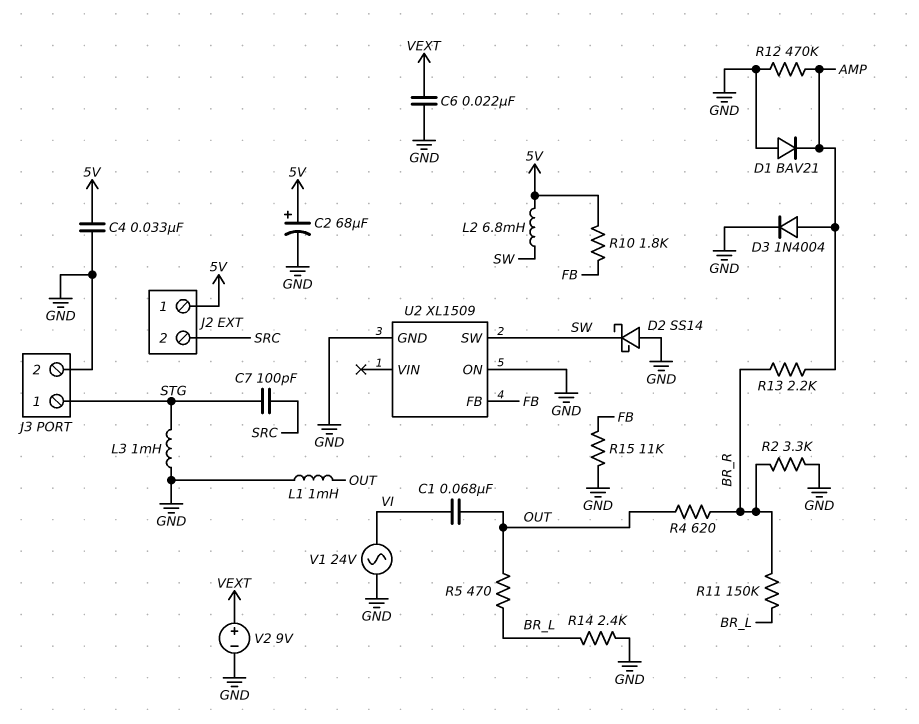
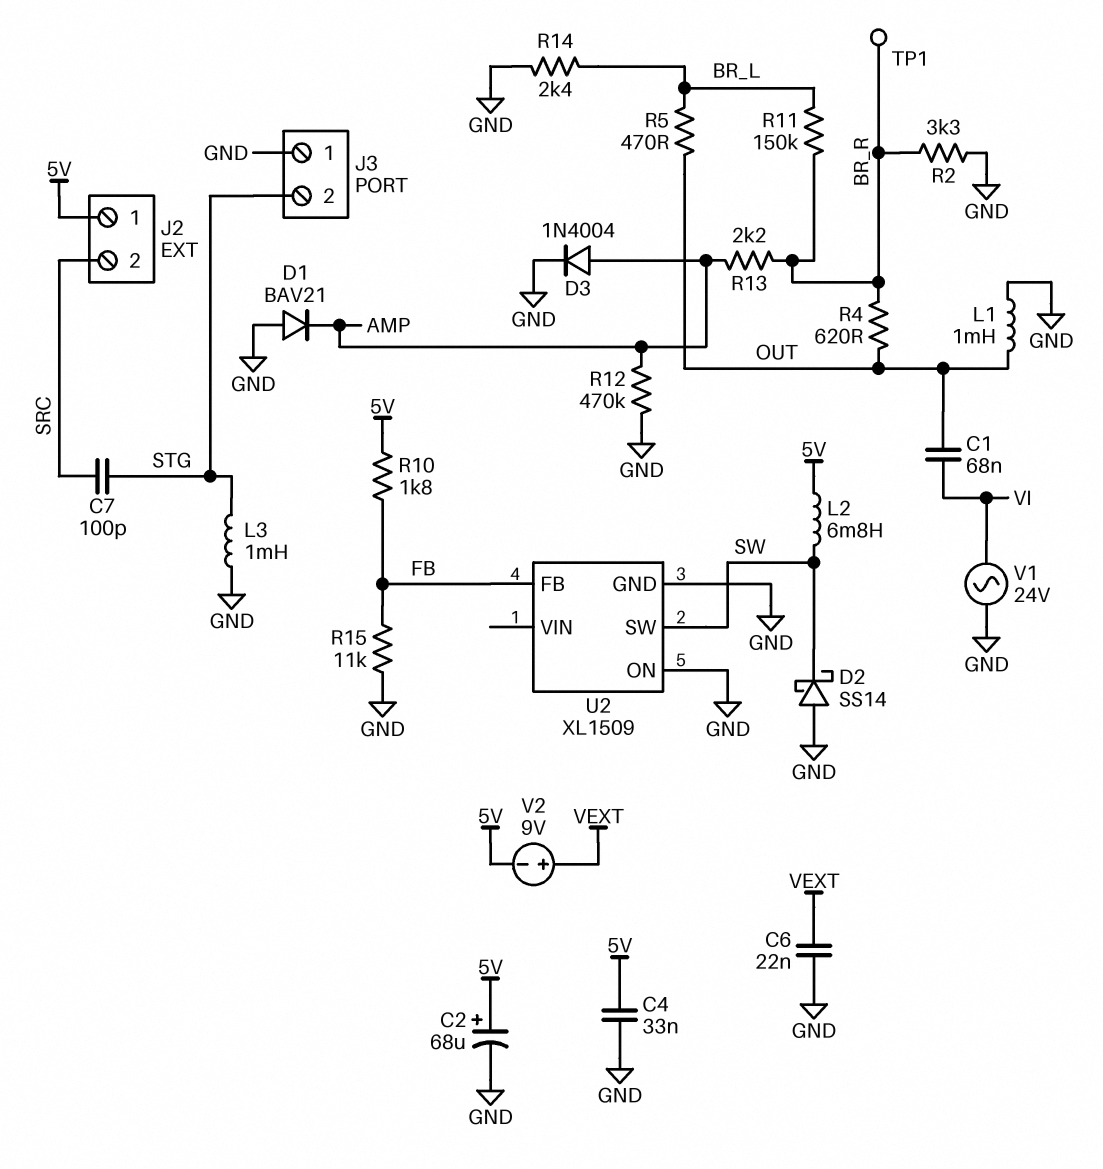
J3 pin 1: STG -> GND
J3 pin 2: GND -> STG
TP1: none -> test point (BR_R)
V2: 9V (plus VEXT, minus GND) -> 9V (plus VEXT, minus 5V)

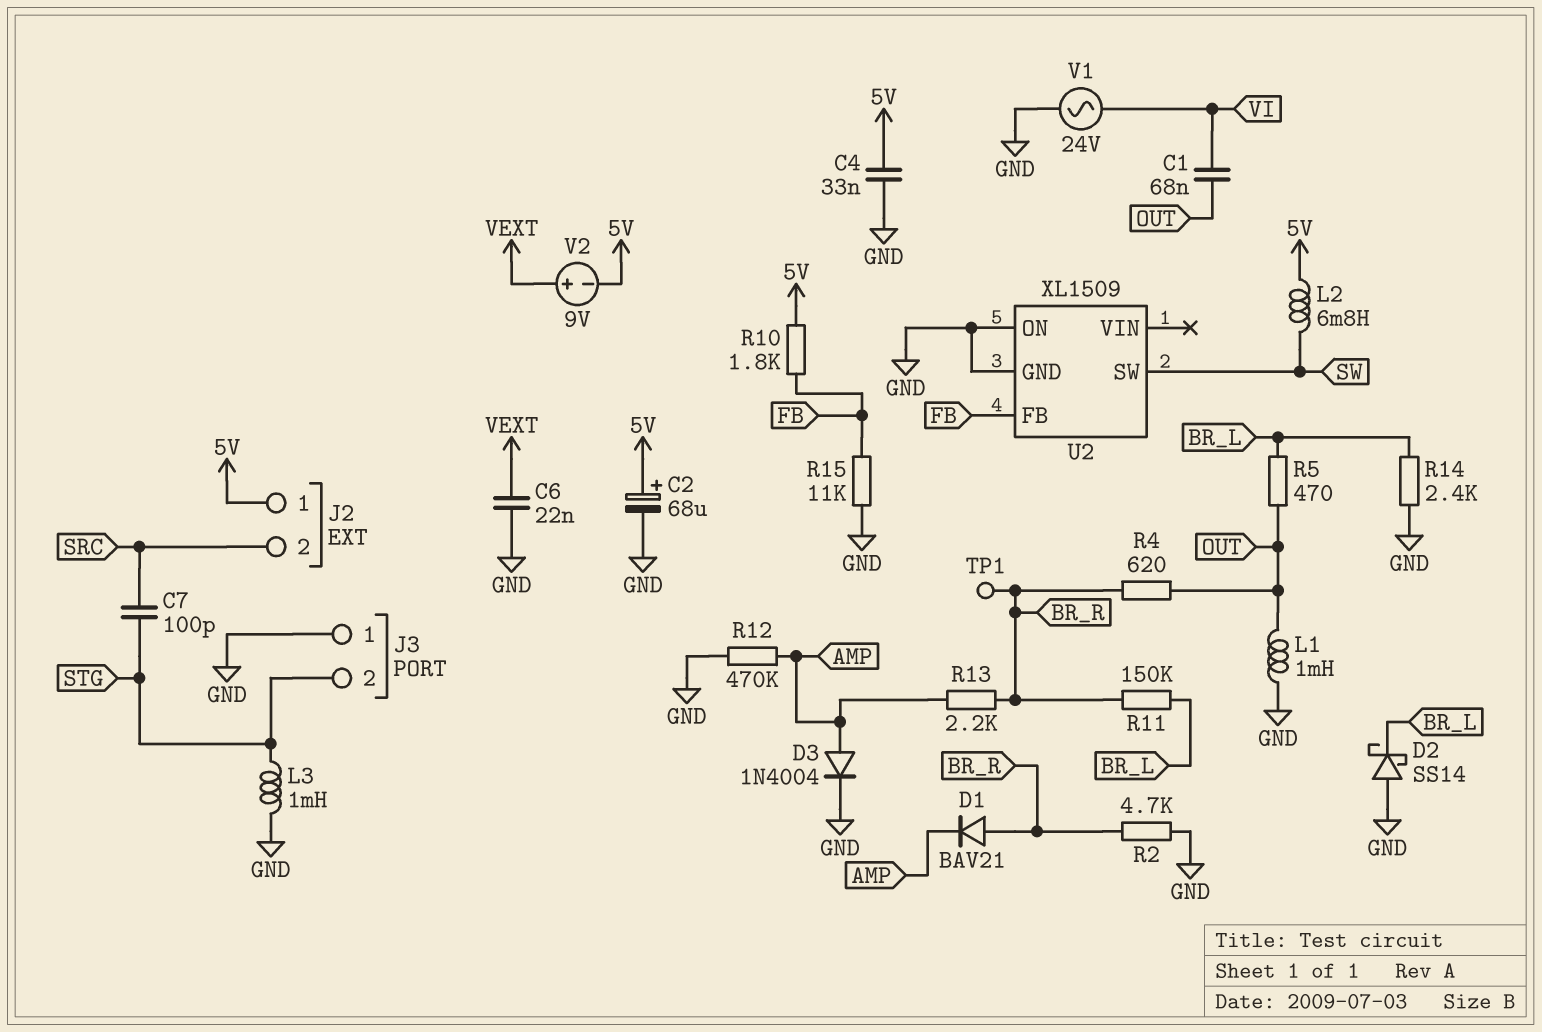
D1: diode BAV21 (A GND, K AMP) -> diode BAV21 (A BR_R, K AMP)
D2: schottky SS14 (A GND, K SW) -> schottky SS14 (A GND, K BR_L)
R2: 3.3k (BR_R, GND) -> 4.7k (BR_R, GND)

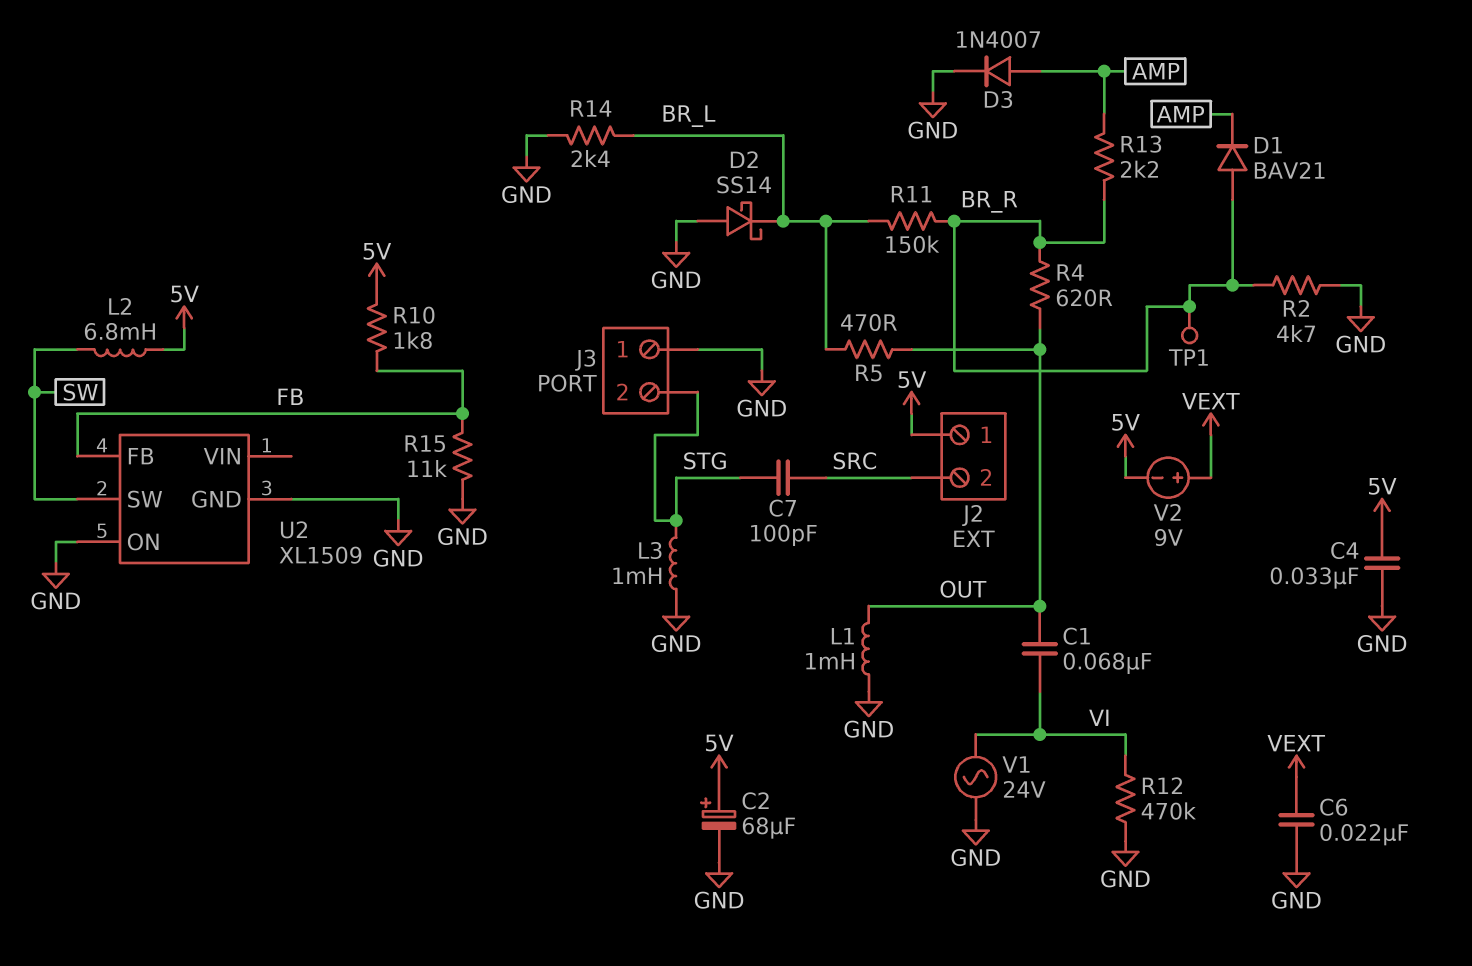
D3: diode 1N4004 (A AMP, K GND) -> diode 1N4007 (A AMP, K GND)
R12: 470k (AMP, GND) -> 470k (GND, VI)

